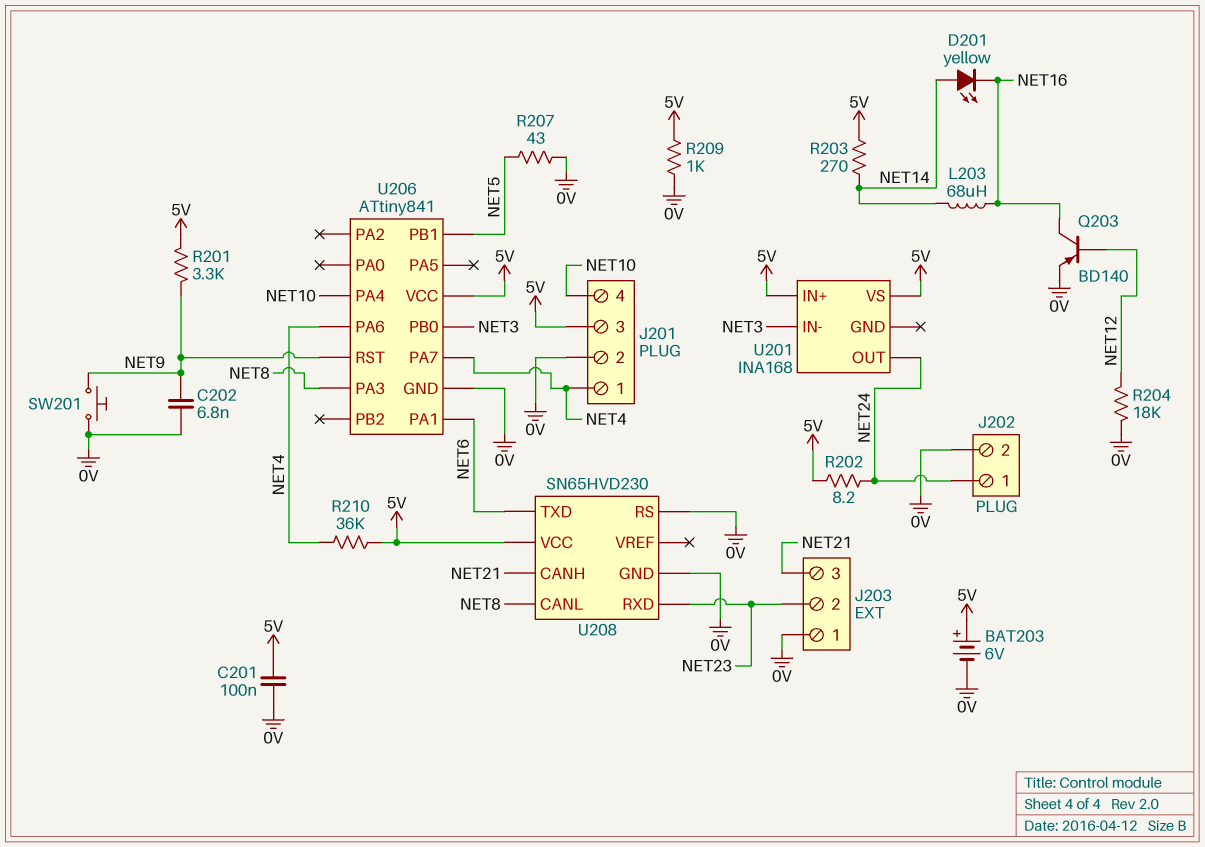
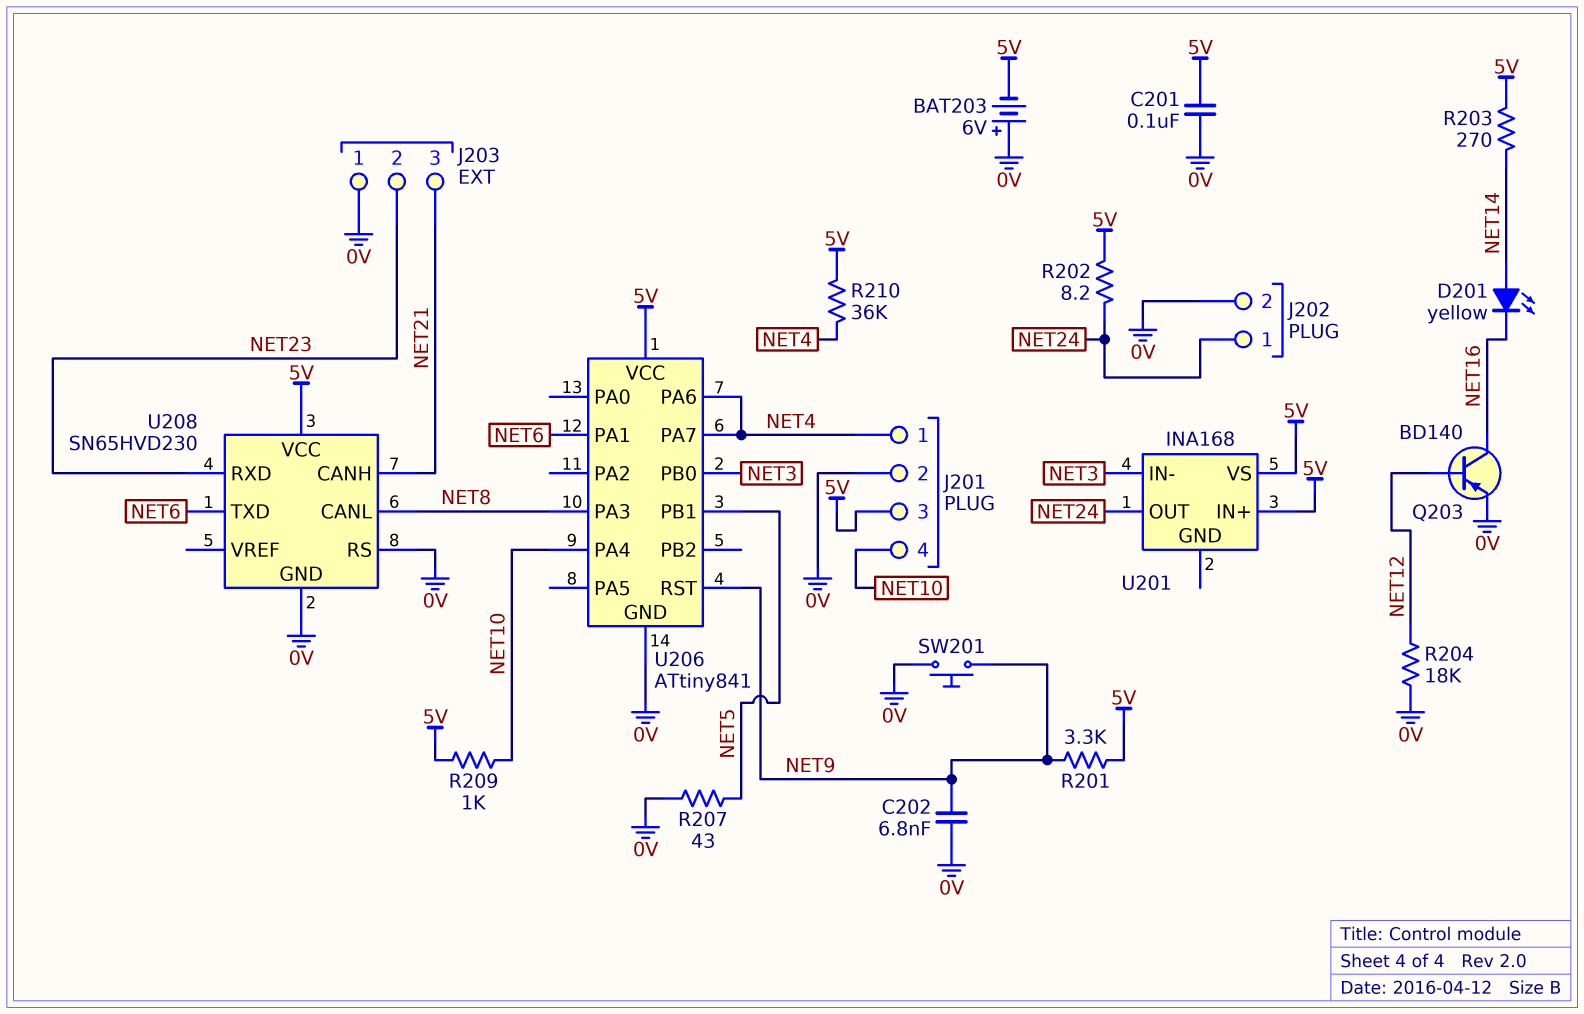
BAT203: 6V (plus 5V, minus 0V) -> 6V (plus 0V, minus 5V)
L203: 68uH (NET14, NET16) -> none
R209: 1k (0V, 5V) -> 1k (5V, NET10)

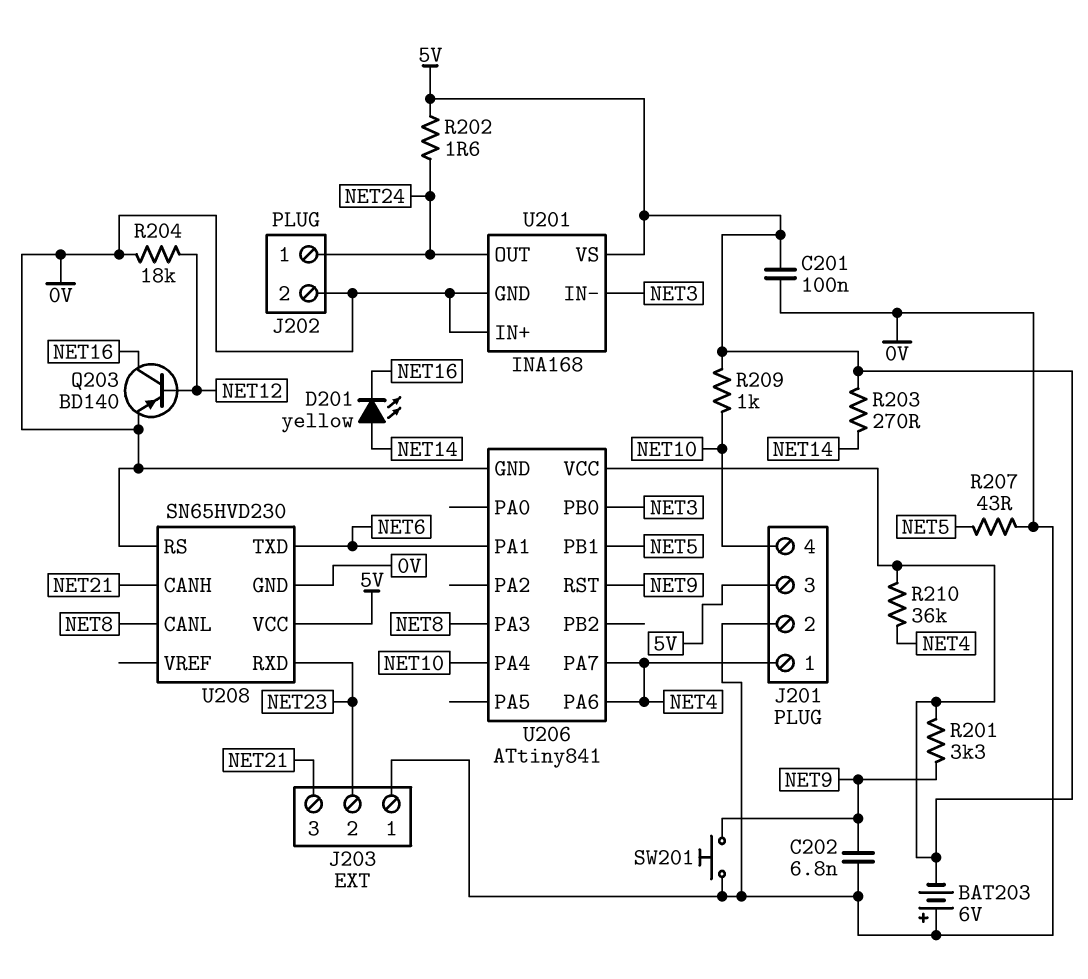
R202: 8.2 (5V, NET24) -> 1.6 (5V, NET24)
U201 pin GND: none -> 0V
U201 pin IN+: 5V -> 0V

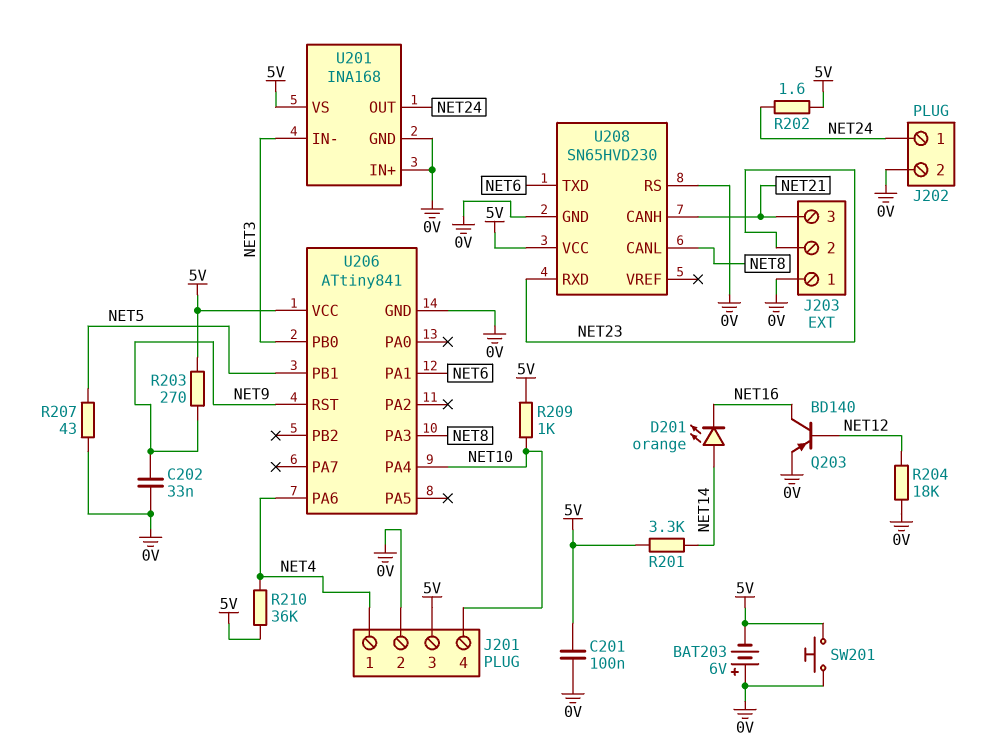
C202: 6.8nF (0V, NET9) -> 33nF (0V, NET9)
D201: LED yellow (A NET14, K NET16) -> LED orange (A NET14, K NET16)
R201: 3.3k (5V, NET9) -> 3.3k (5V, NET14)
R203: 270 (5V, NET14) -> 270 (5V, NET9)
SW201: button (0V, NET9) -> button (0V, 5V)
U206 pin PA7: NET4 -> none

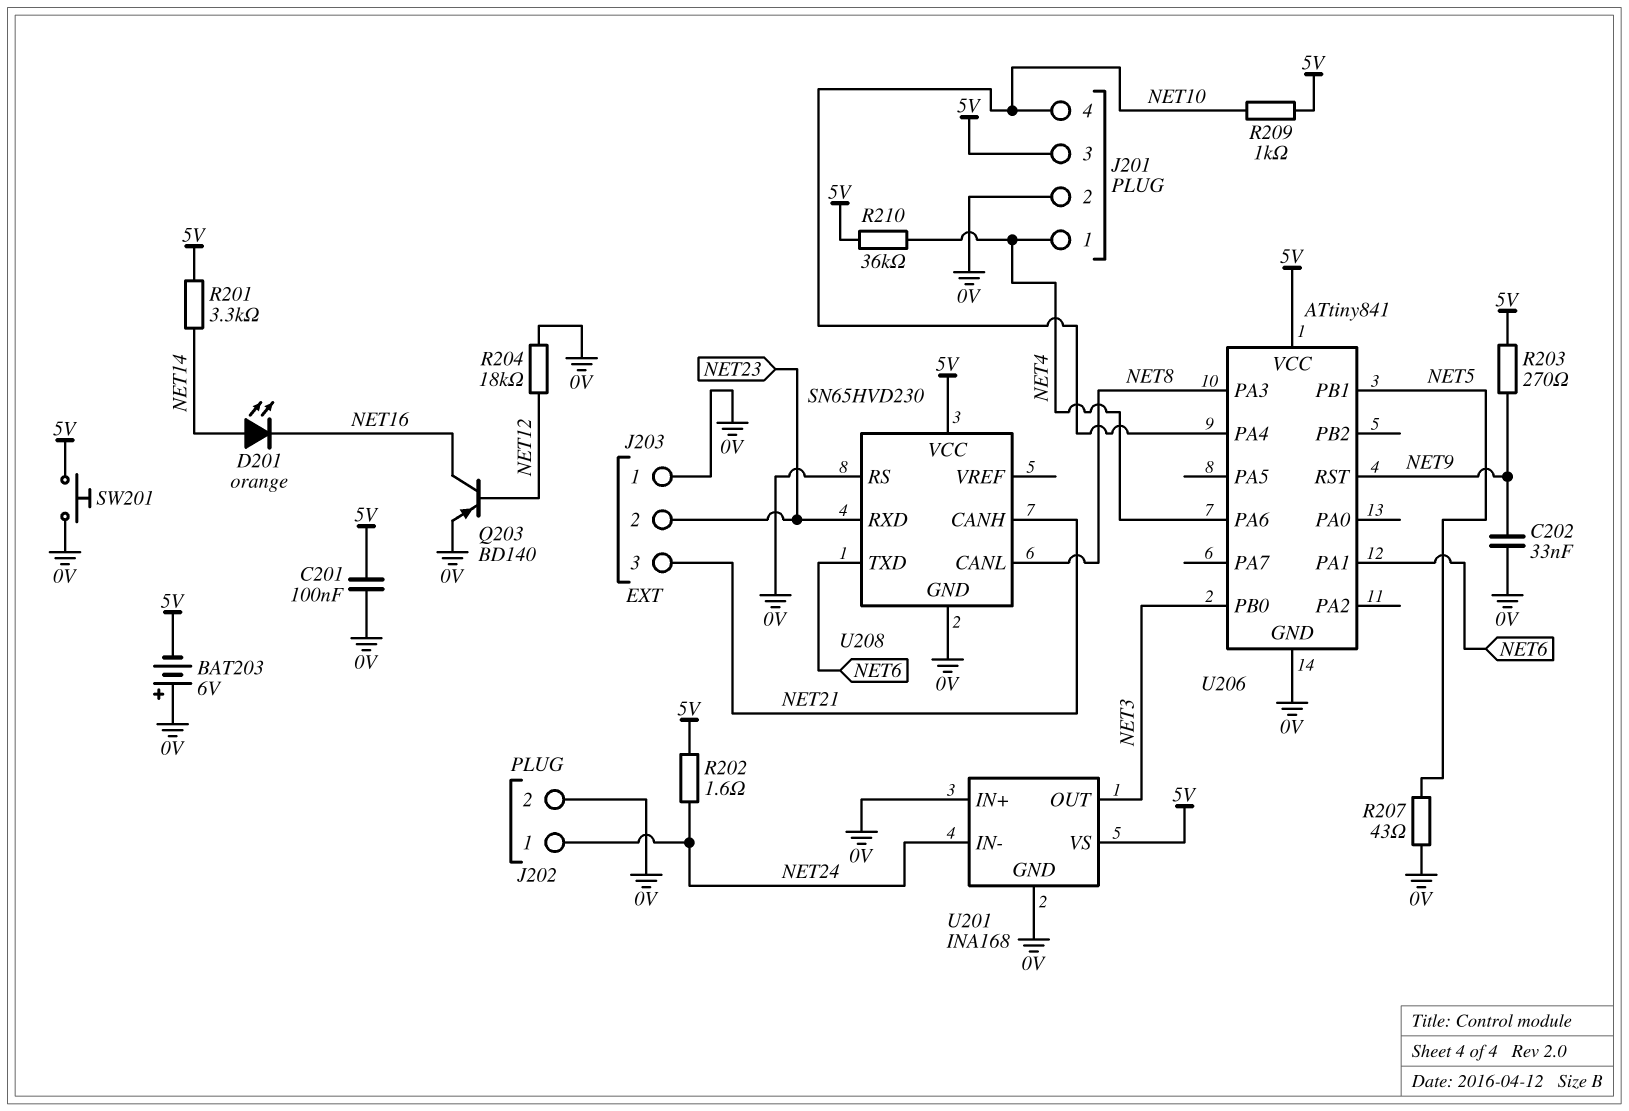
U201 pin IN-: NET3 -> NET24
U201 pin OUT: NET24 -> NET3

